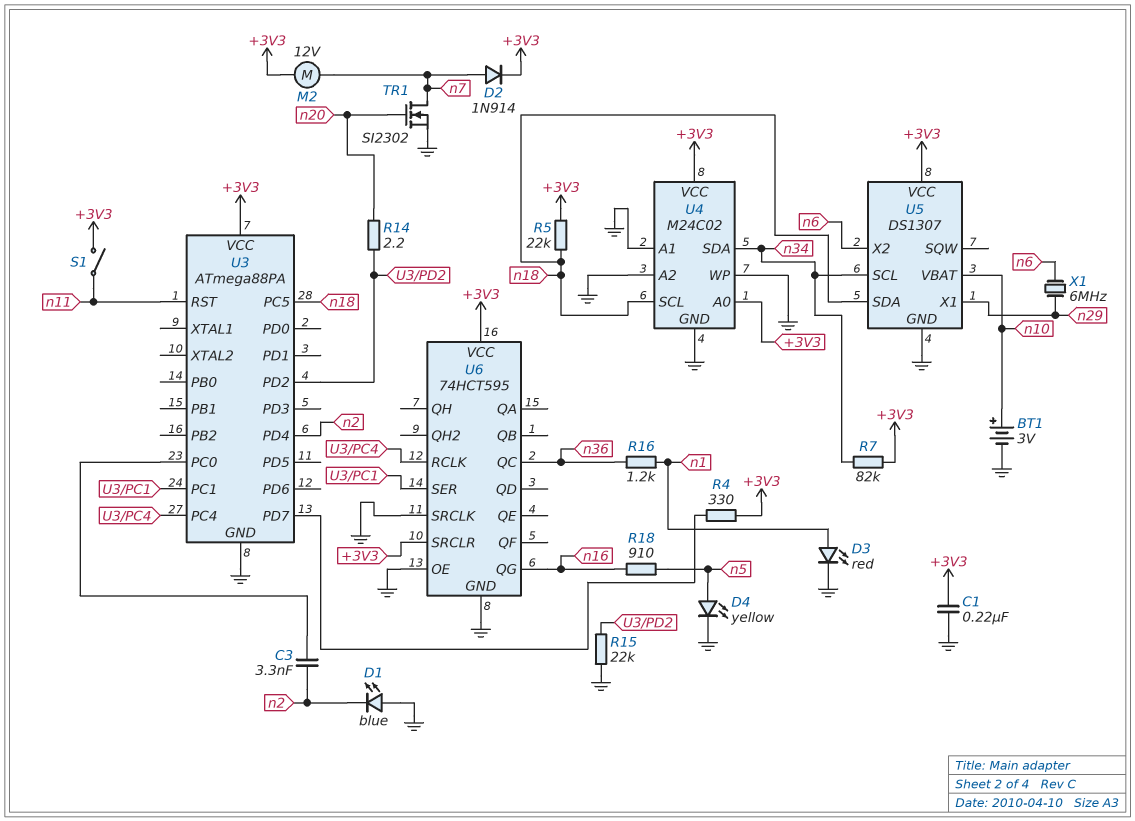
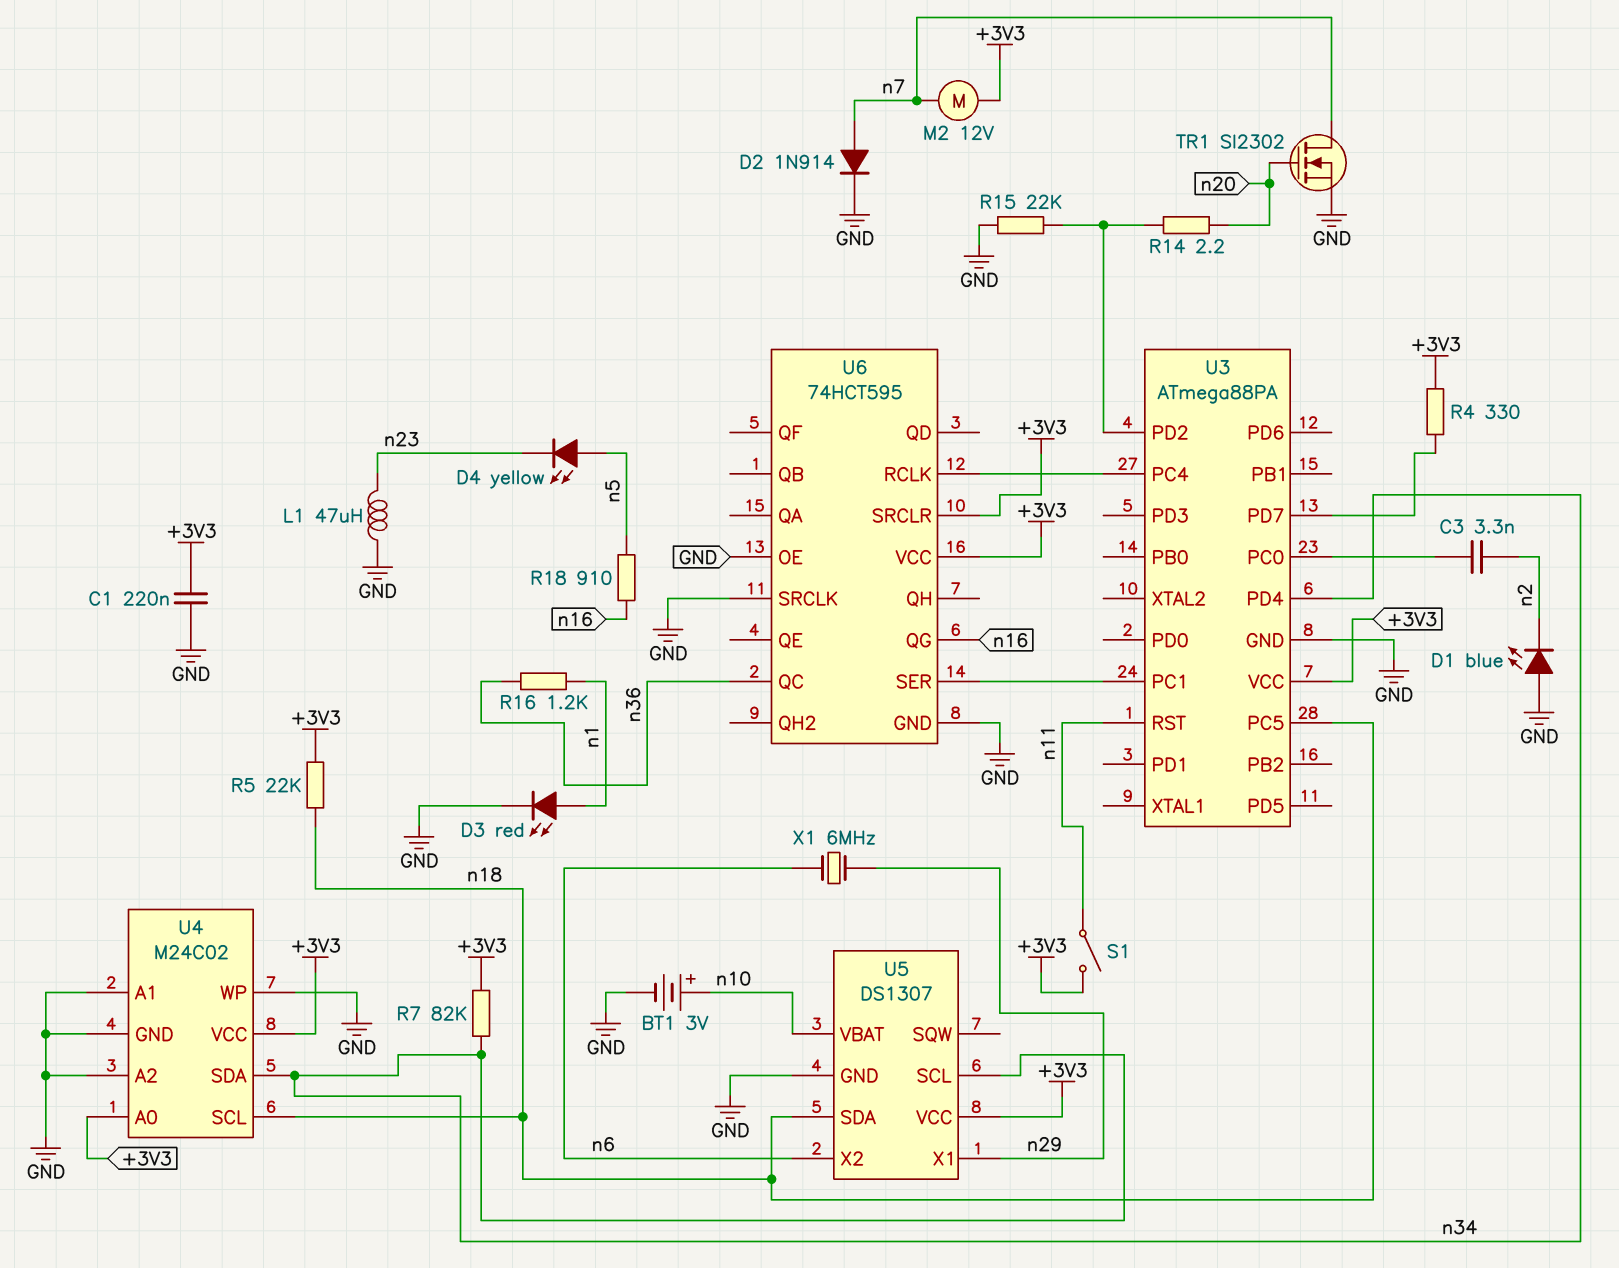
D2: diode 1N914 (A n7, K +3V3) -> diode 1N914 (A n7, K GND)
D4: LED yellow (A n5, K GND) -> LED yellow (A n5, K n23)
L1: none -> 47uH (GND, n23)
U3 pin PD4: n2 -> n34

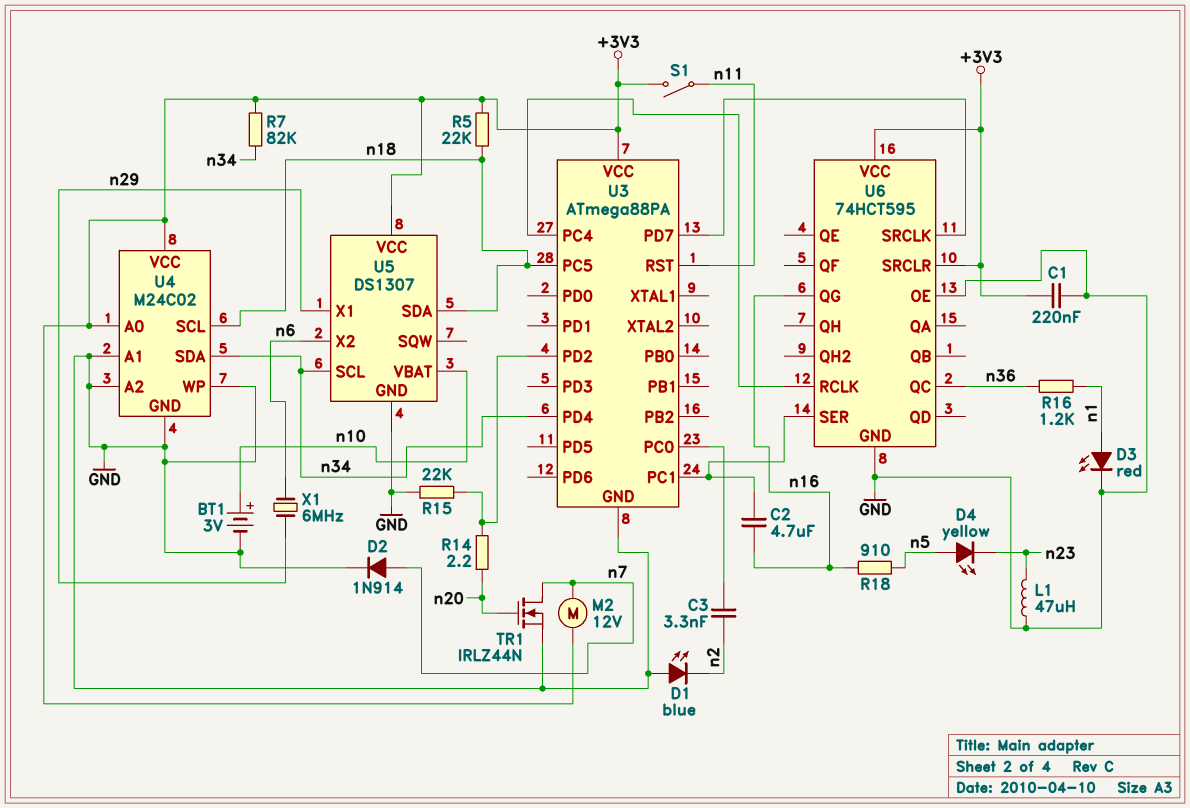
C2: none -> 4.7uF (U3/PC1, n16)
R4: 330 (+3V3, U3/PD7) -> none
TR1: NMOS SI2302 (G n20, D n7, S GND) -> NMOS IRLZ44N (G n20, D n7, S GND)
U6 pin SRCLK: GND -> U3/PD7

